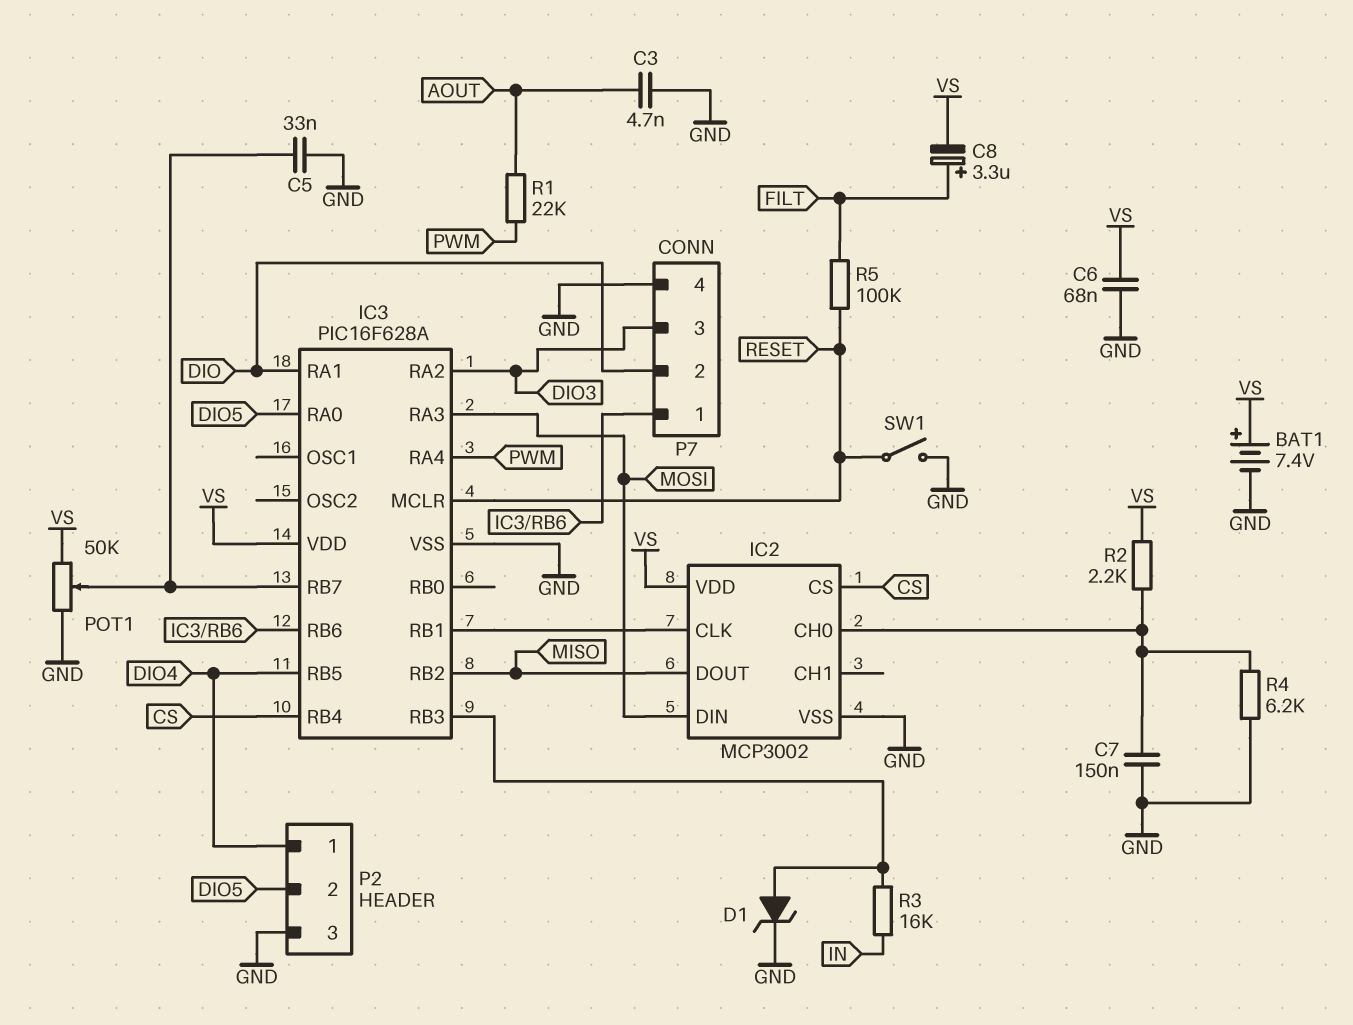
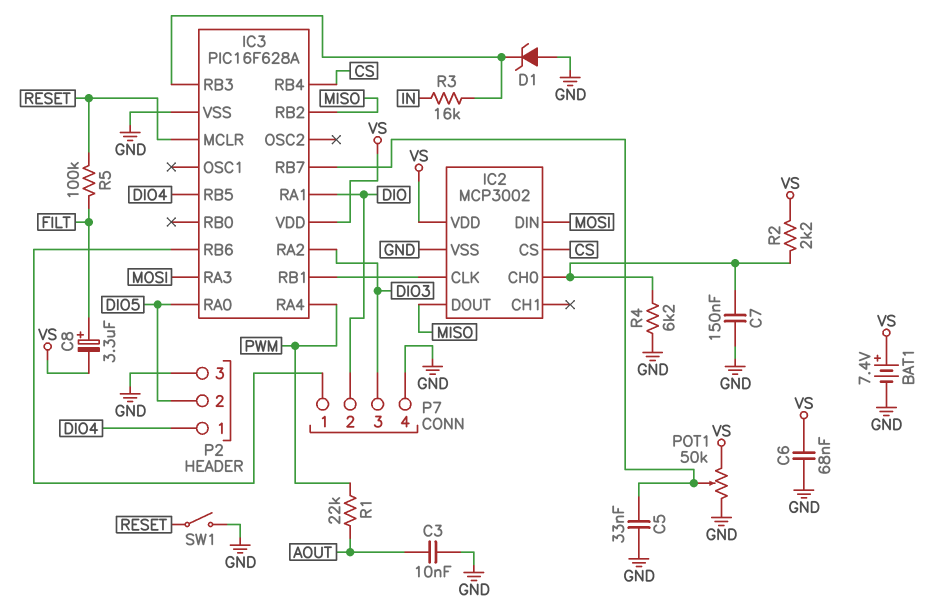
C3: 4.7nF (AOUT, GND) -> 10nF (AOUT, GND)
D1: zener (A IC3/RB3, K GND) -> zener (A GND, K IC3/RB3)

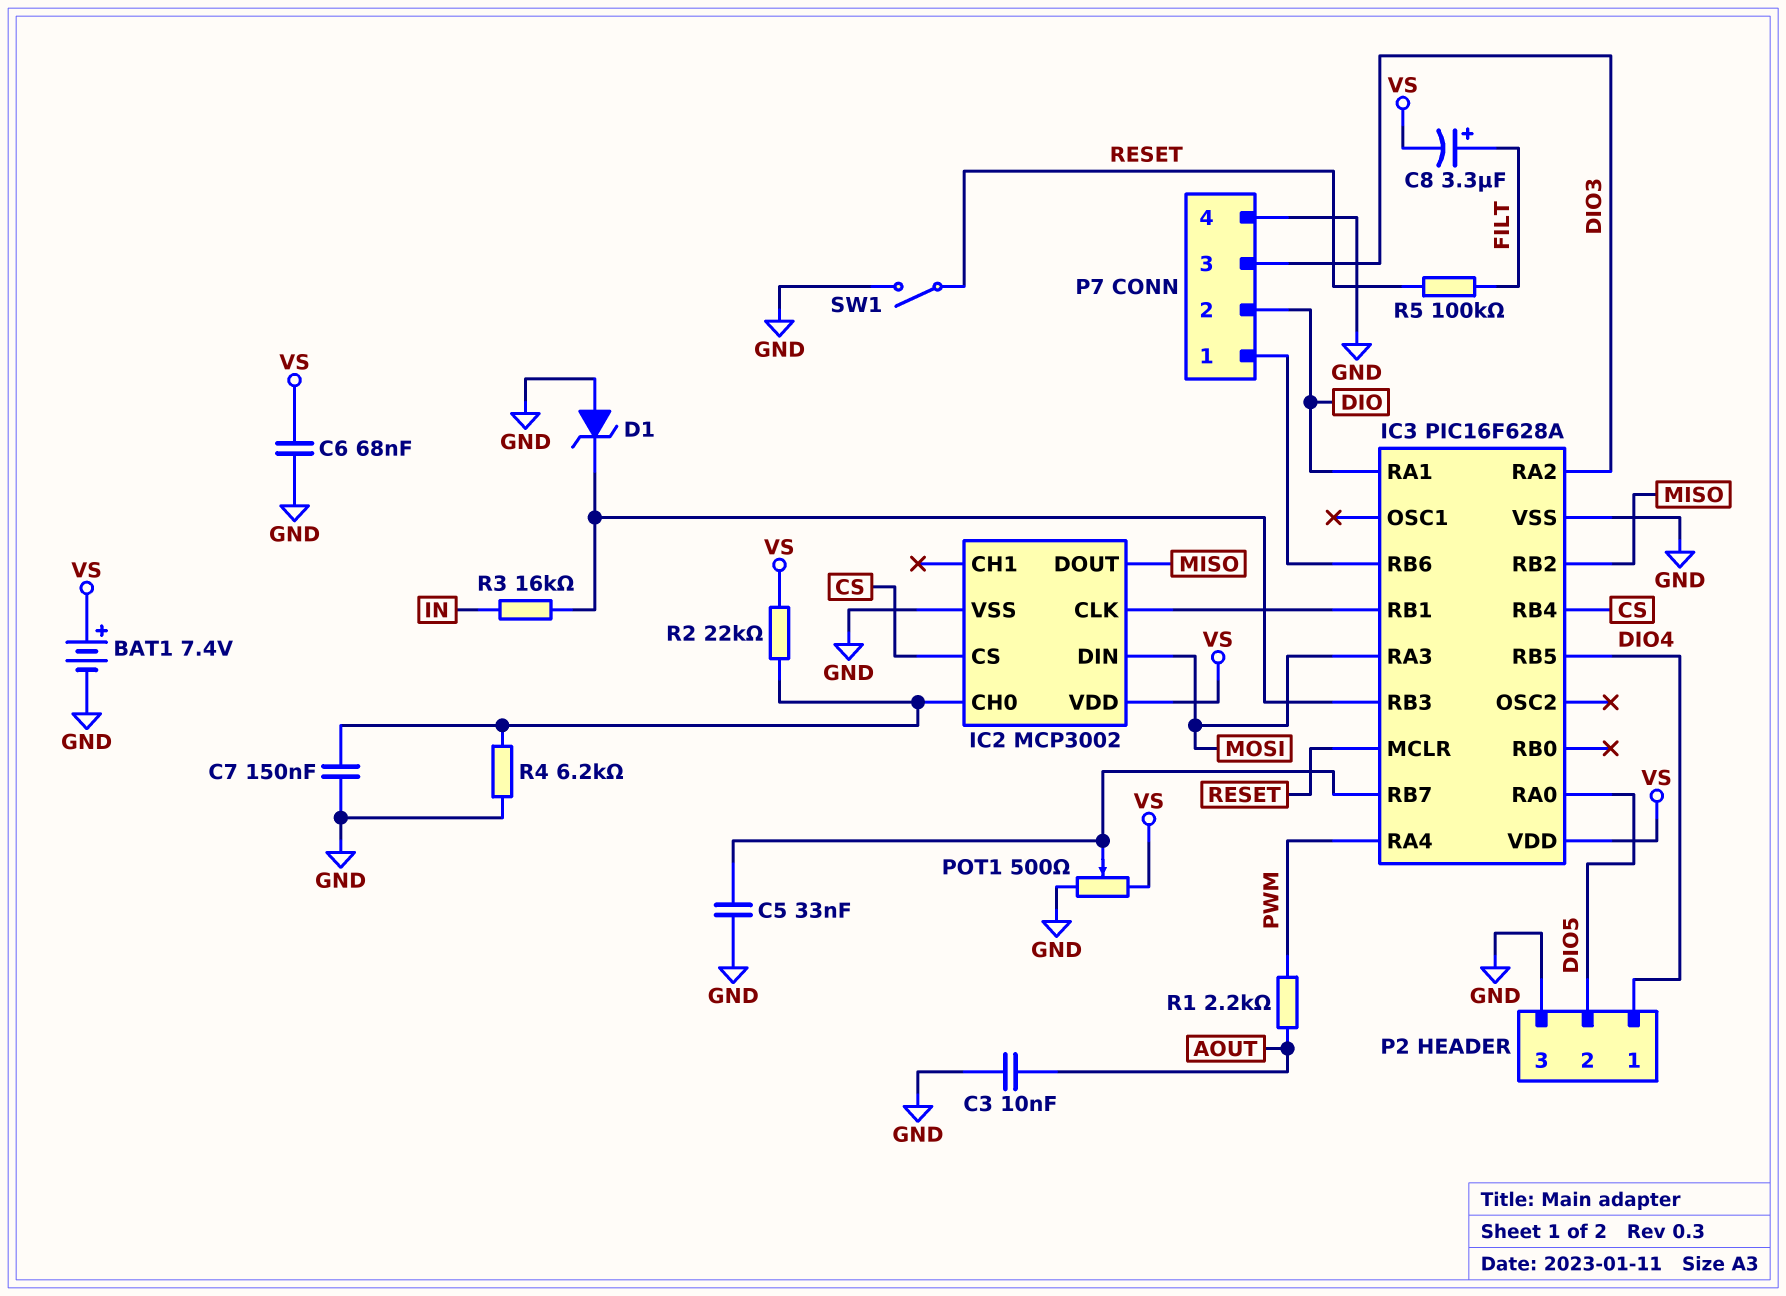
POT1: 50k (GND, VS, wiper IC3/RB7) -> 500 (GND, VS, wiper IC3/RB7)
R1: 22k (AOUT, PWM) -> 2.2k (AOUT, PWM)
R2: 2.2k (IC2/CH0, VS) -> 22k (IC2/CH0, VS)

